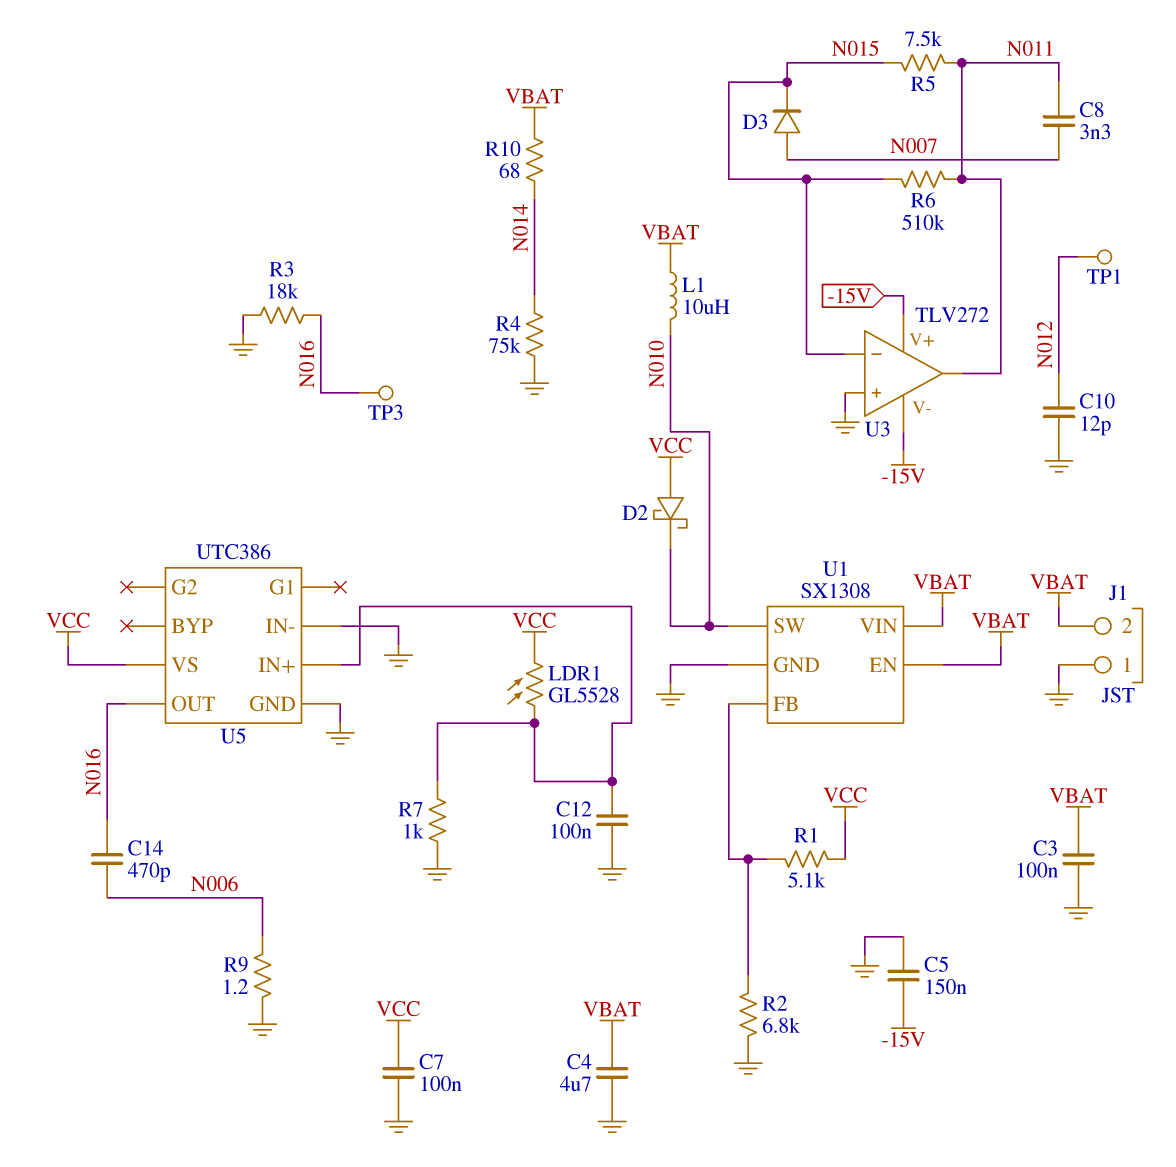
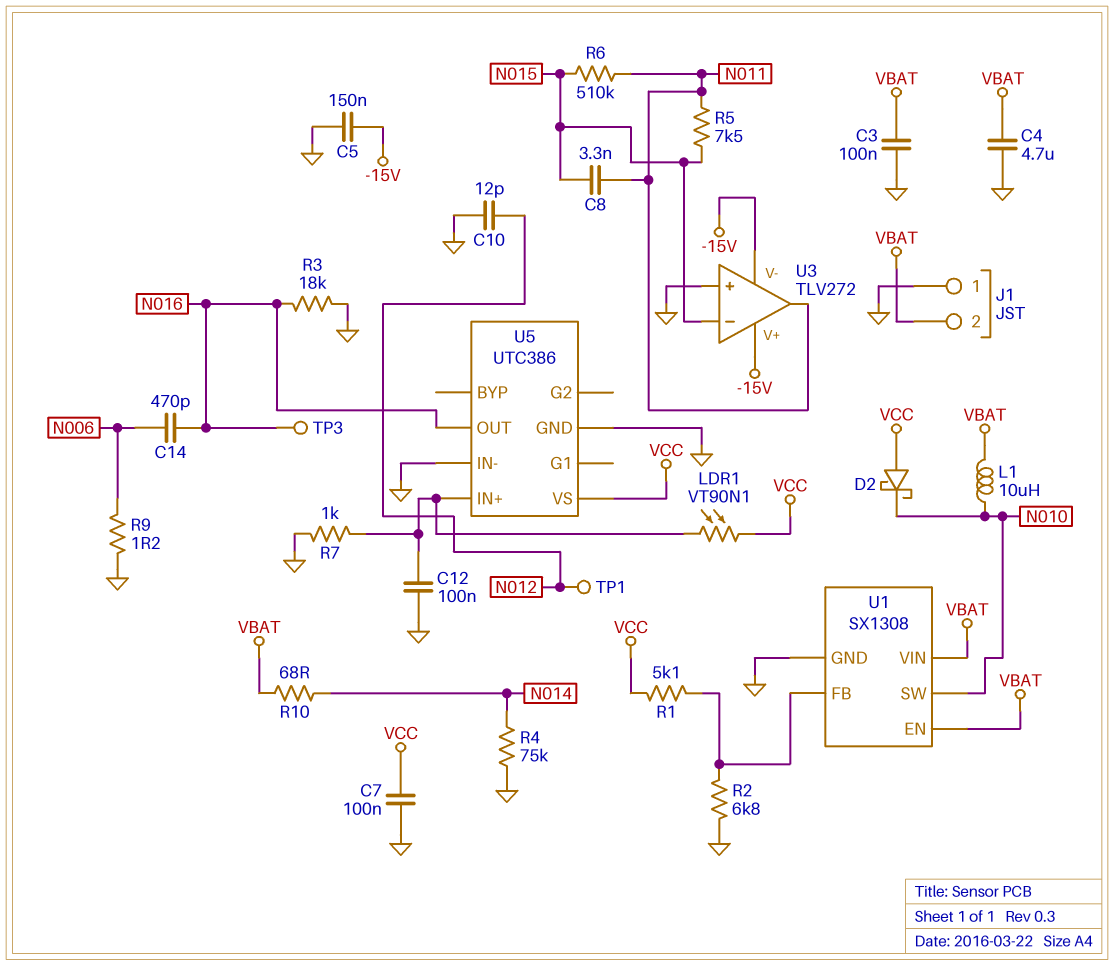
C8: 3.3nF (N007, N011) -> 3.3nF (N011, N015)
D3: diode (A N007, K N015) -> none
LDR1: GL5528 (U5/IN+, VCC) -> VT90N1 (U5/IN+, VCC)

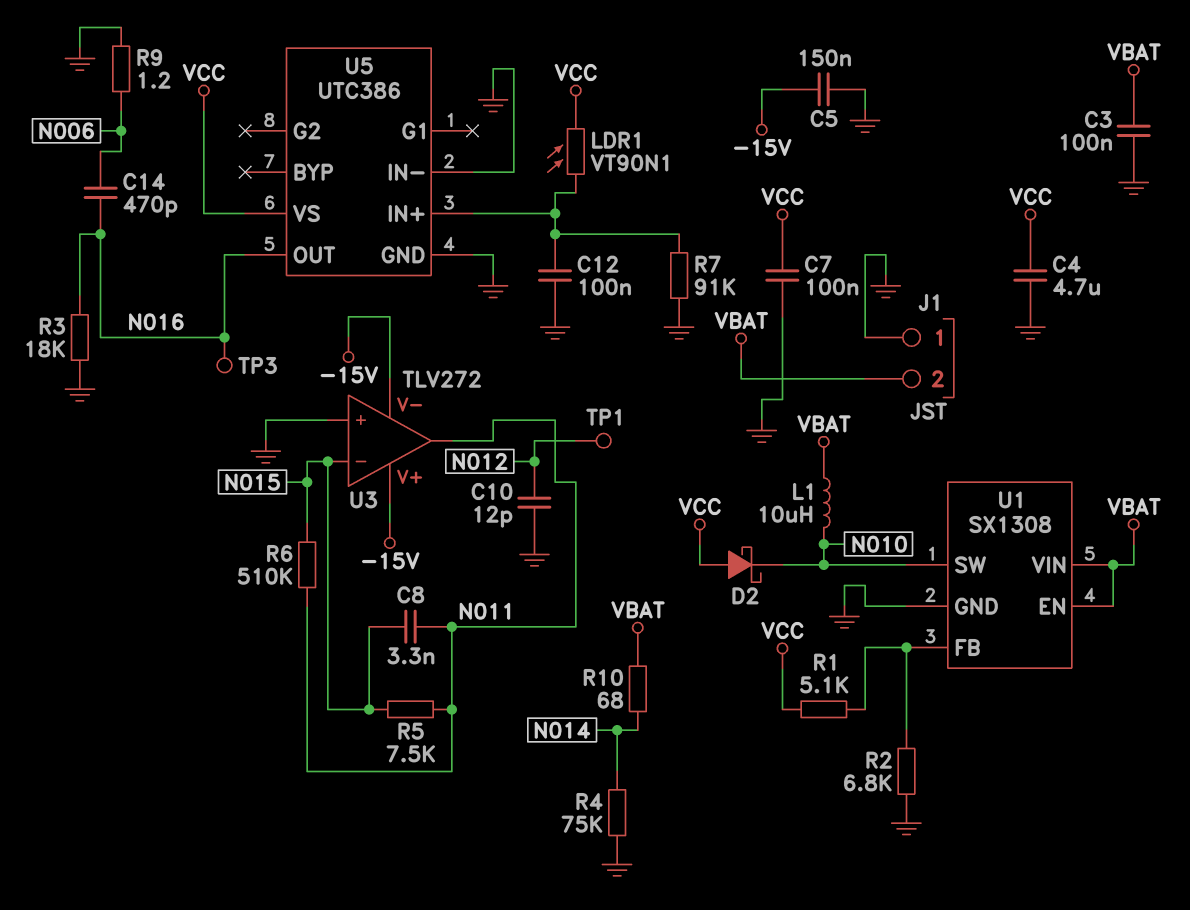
C4: 4.7uF (GND, VBAT) -> 4.7uF (GND, VCC)
R7: 1k (GND, U5/IN+) -> 91k (GND, U5/IN+)

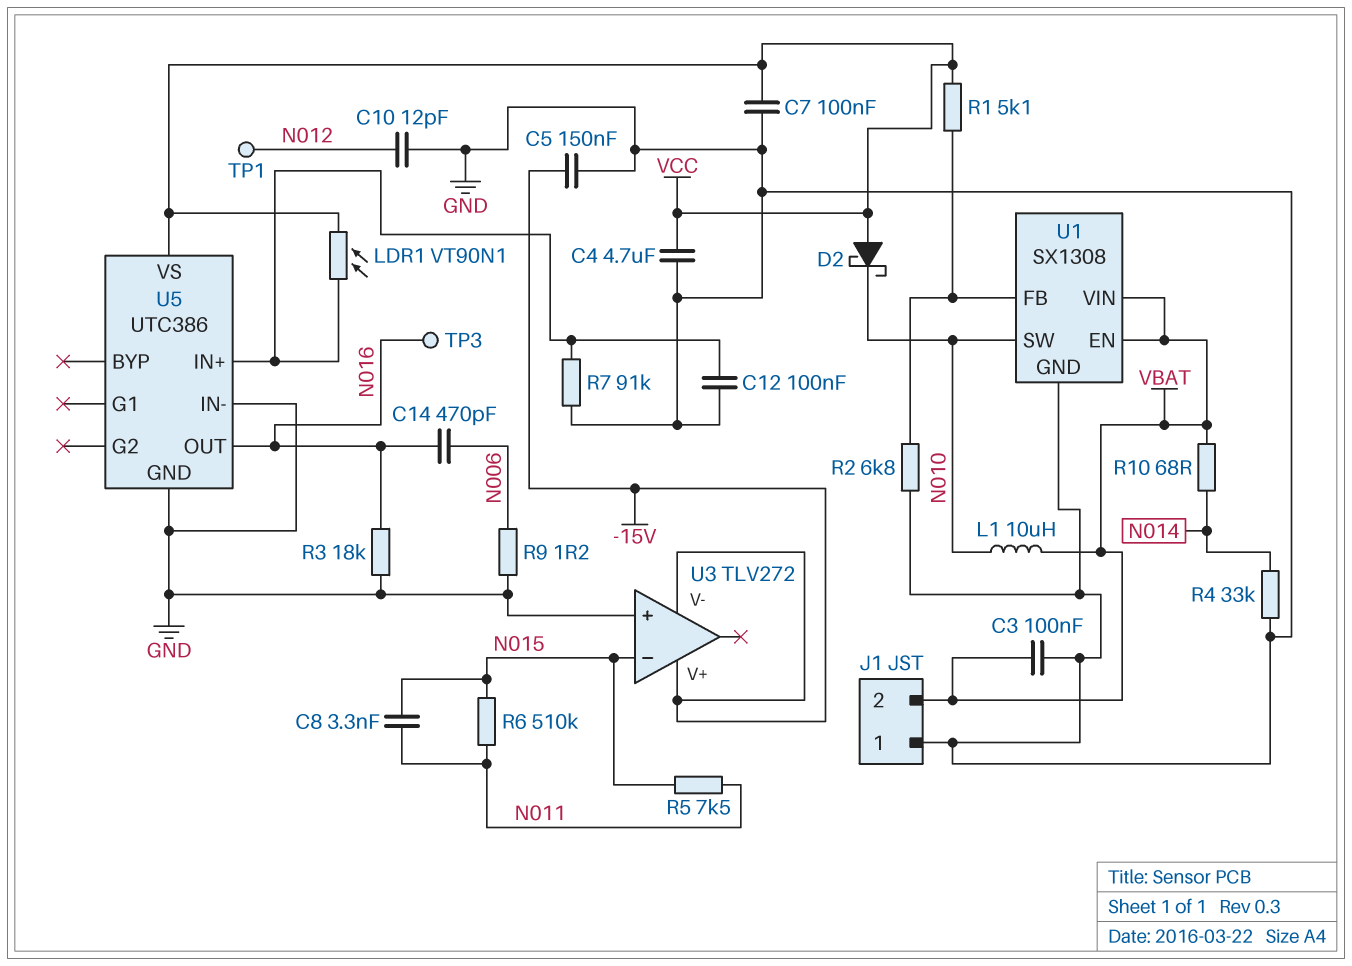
R4: 75k (GND, N014) -> 33k (GND, N014)
U3 pin out: N011 -> none

